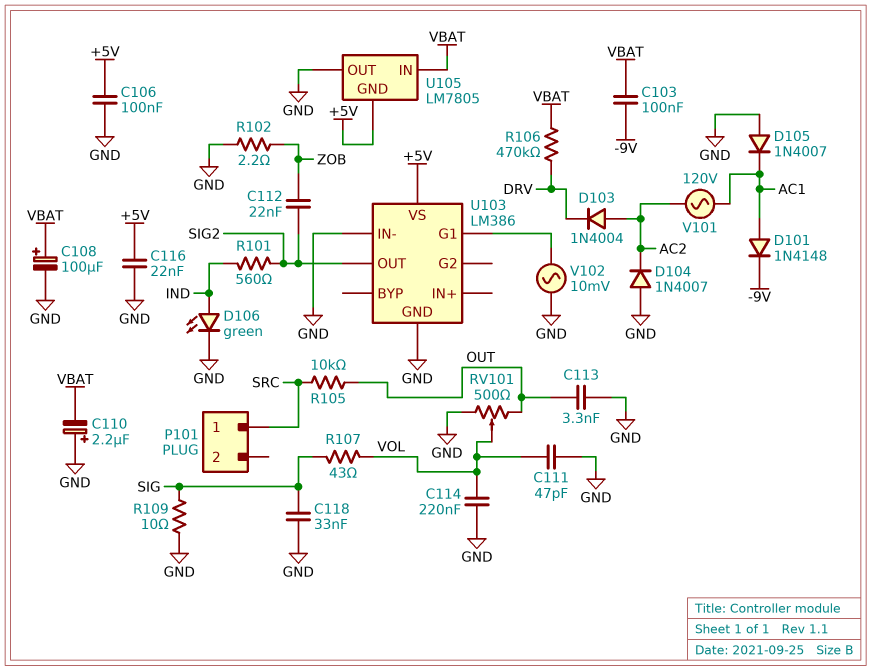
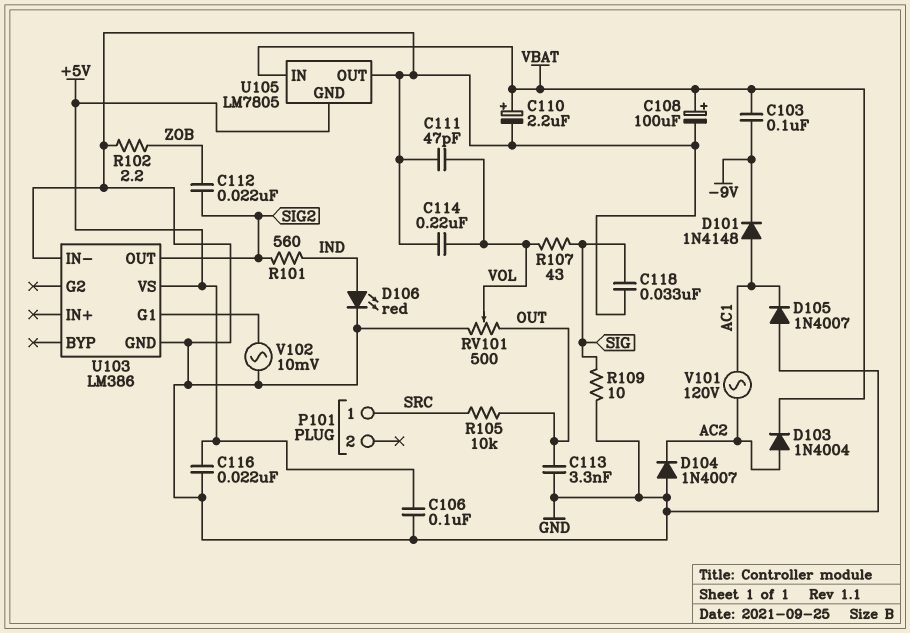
C110: 2.2uF (plus GND, minus VBAT) -> 2.2uF (plus VBAT, minus GND)
D103: diode 1N4004 (A AC2, K DRV) -> diode 1N4004 (A AC2, K VBAT)
D106: LED green (A IND, K GND) -> LED red (A IND, K GND)
R106: 470k (DRV, VBAT) -> none

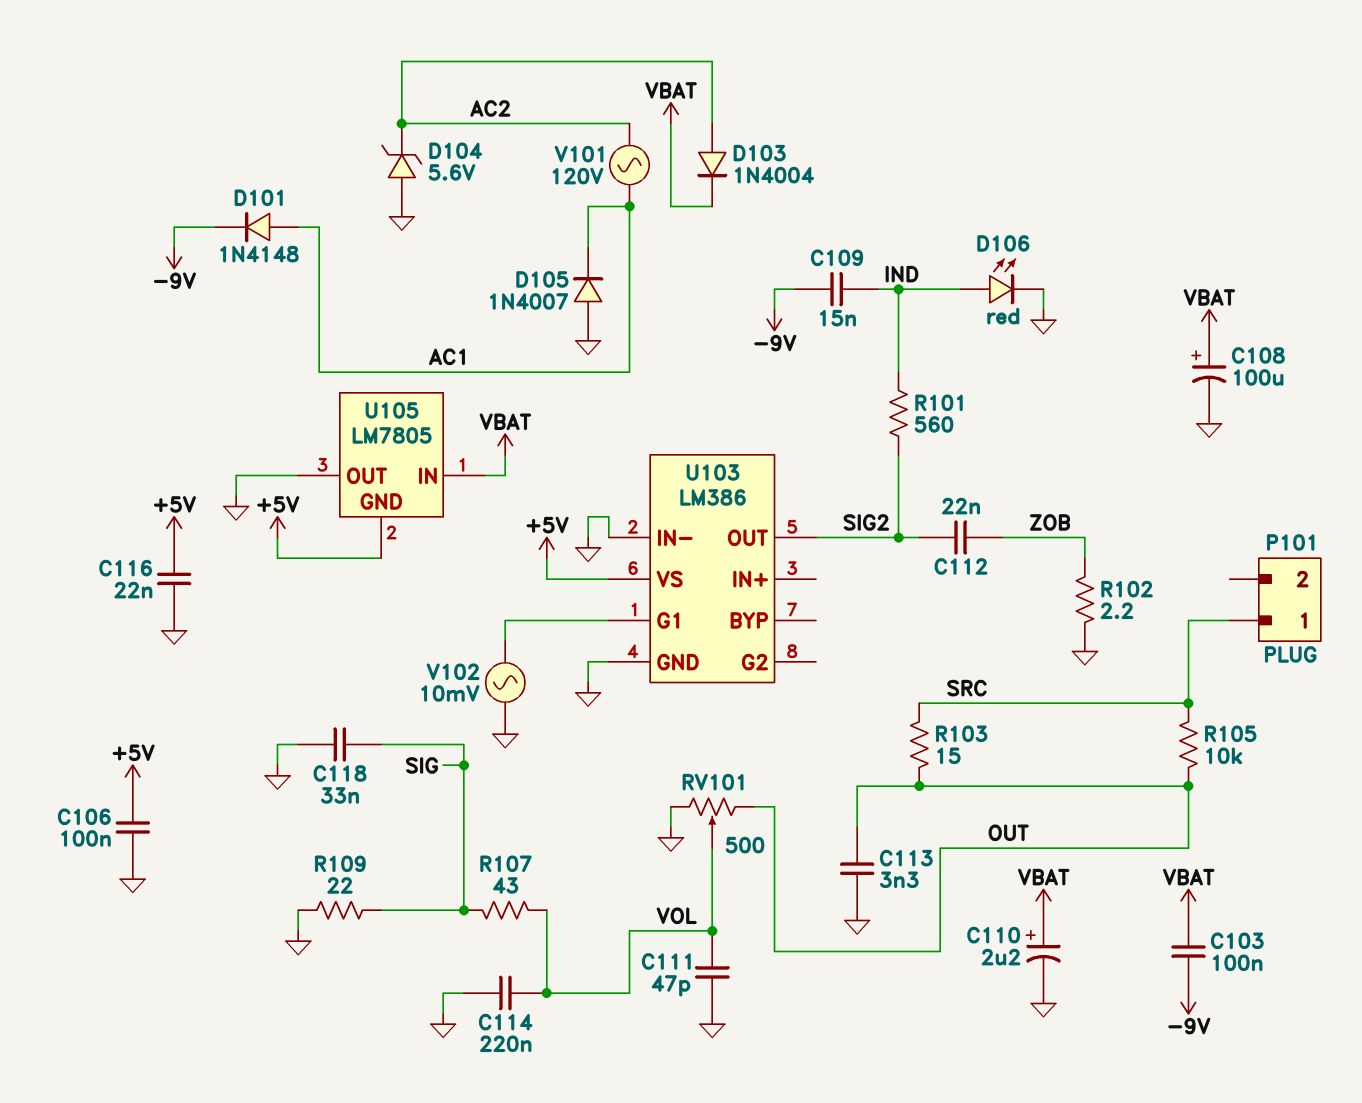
C109: none -> 15nF (-9V, IND)
D104: diode 1N4007 (A GND, K AC2) -> zener 5.6V (A GND, K AC2)
R103: none -> 15 (OUT, SRC)
R109: 10 (GND, SIG) -> 22 (GND, SIG)

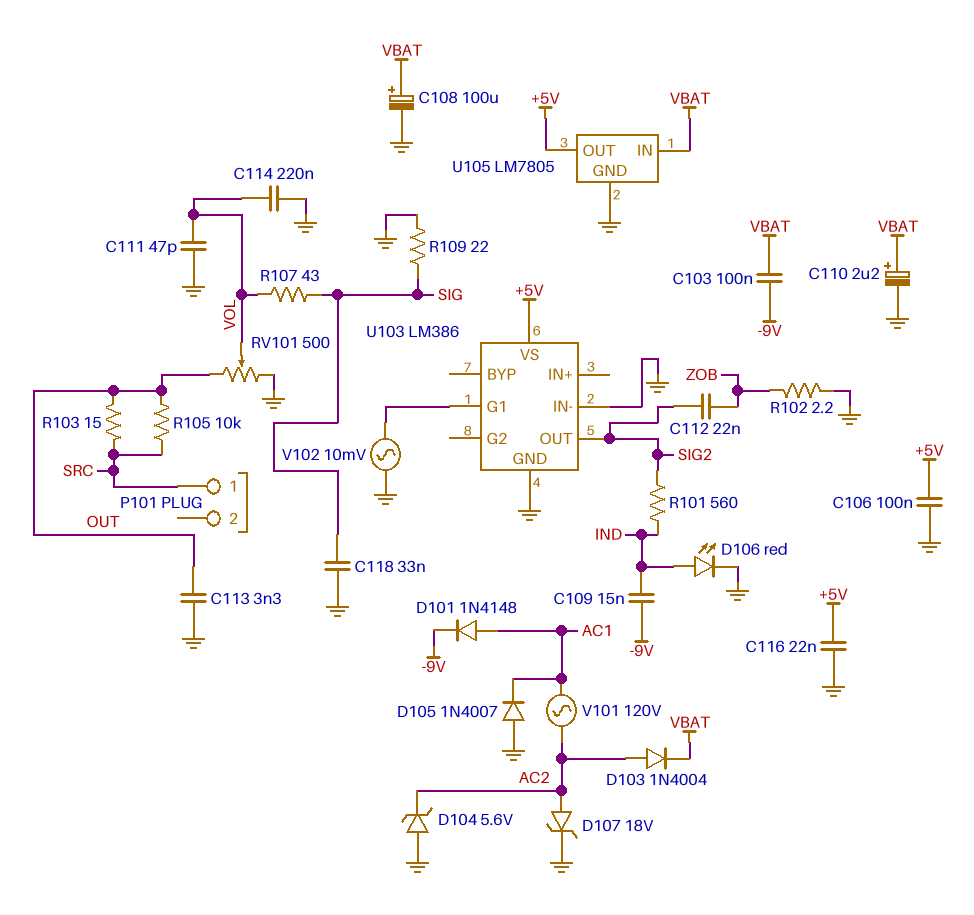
D107: none -> zener 18V (A AC2, K GND)
U105 pin GND: +5V -> GND
U105 pin OUT: GND -> +5V

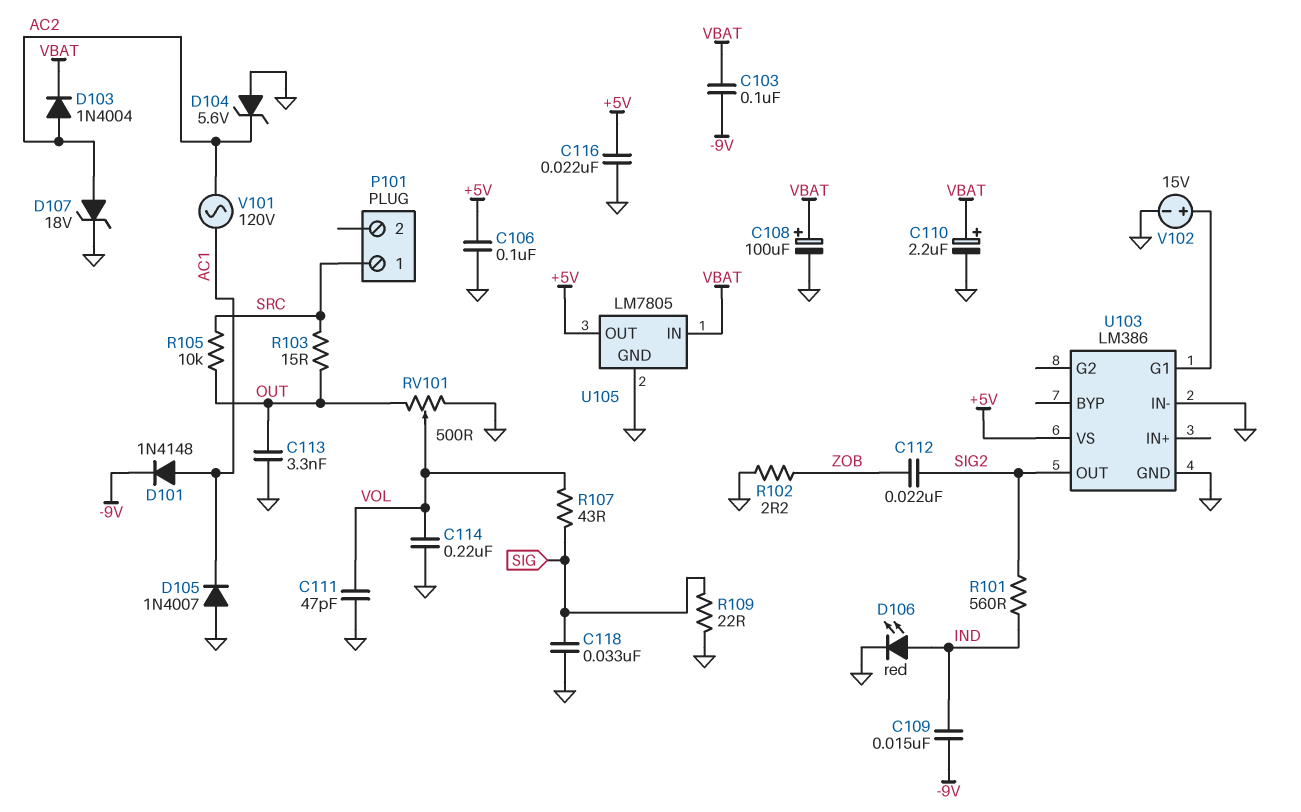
V102: AC 10mV (GND, U103/G1) -> 15V (plus U103/G1, minus GND)

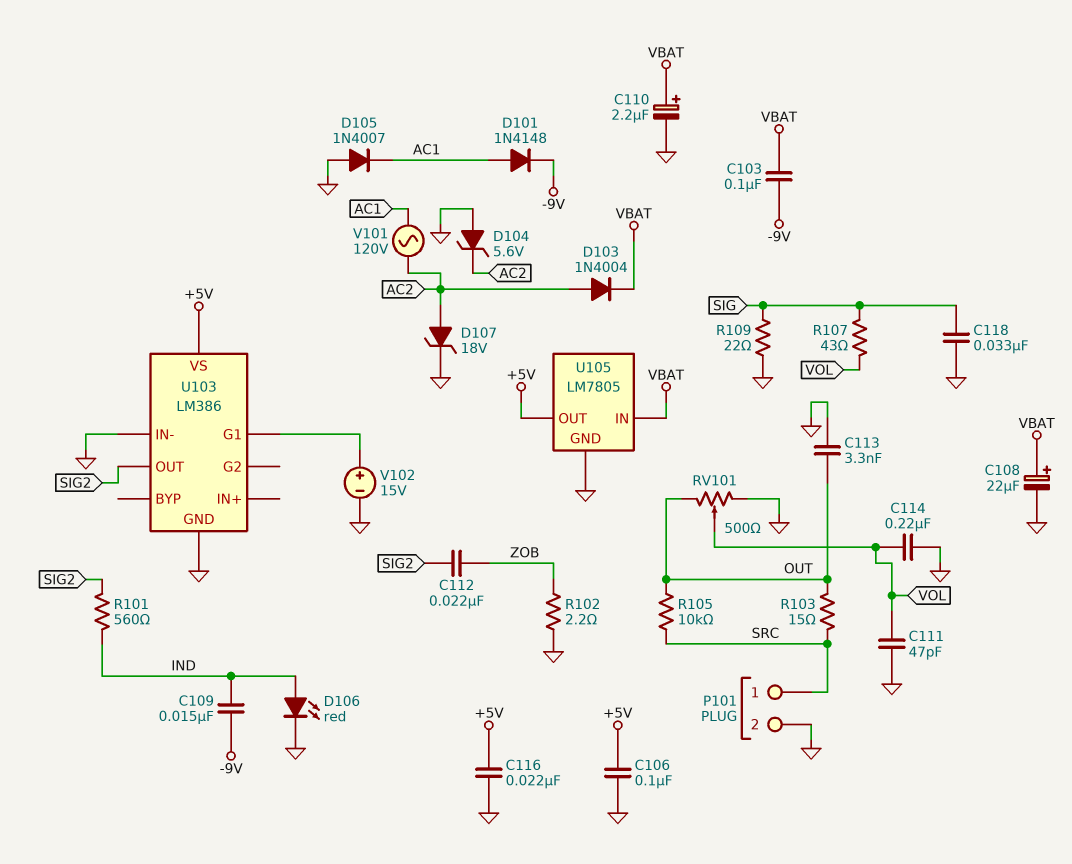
C108: 100uF (plus VBAT, minus GND) -> 22uF (plus VBAT, minus GND)
P101 pin 2: none -> GND

